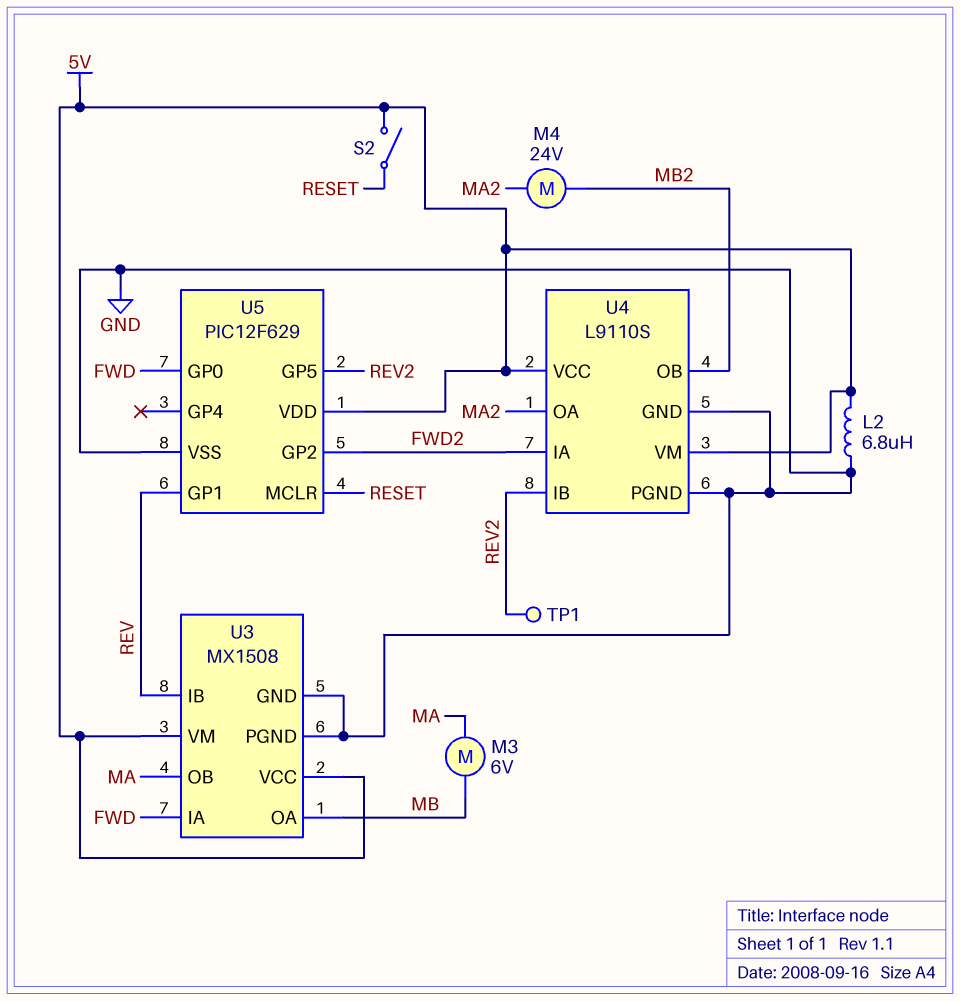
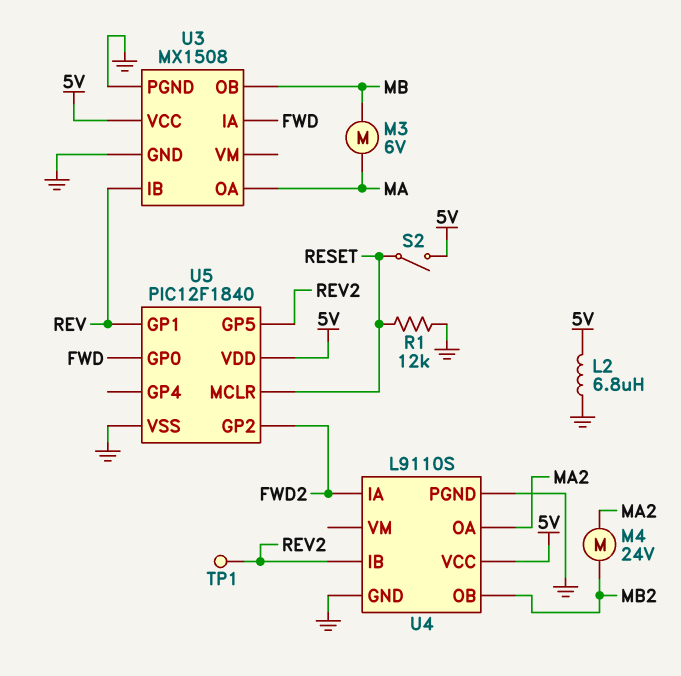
R1: none -> 12k (GND, RESET)
U3 pin OA: MB -> MA
U3 pin OB: MA -> MB
U3 pin VM: 5V -> none
U4 pin VM: 5V -> none
U5: PIC12F629 -> PIC12F1840

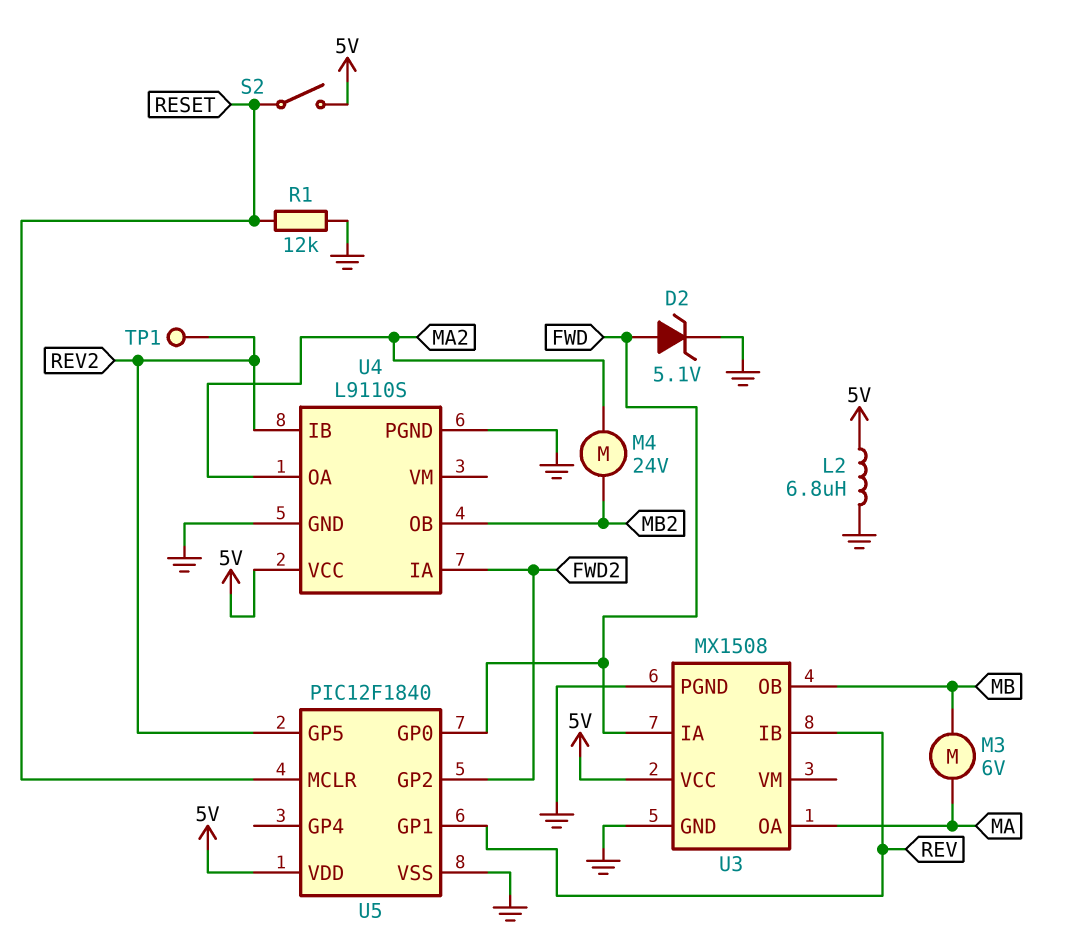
D2: none -> zener 5.1V (A FWD, K GND)

